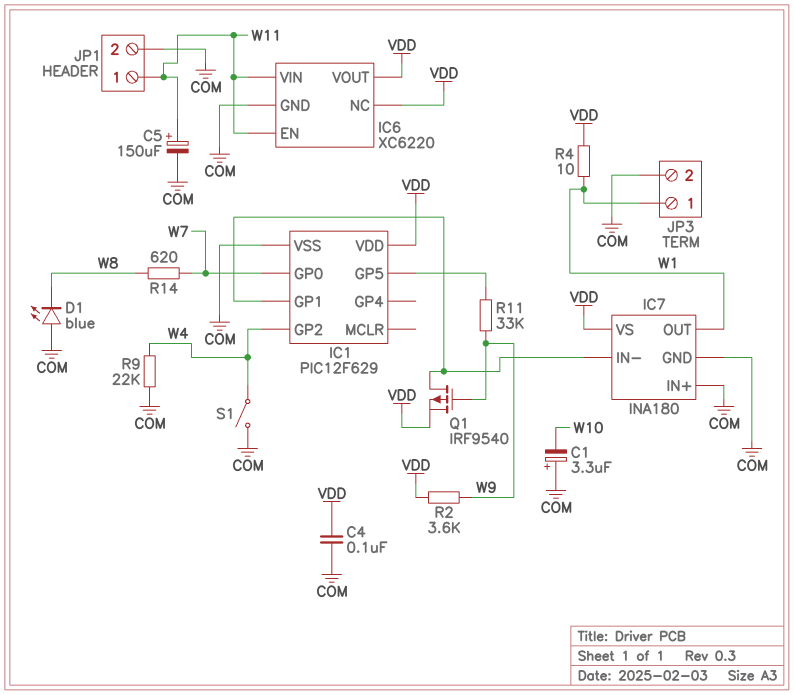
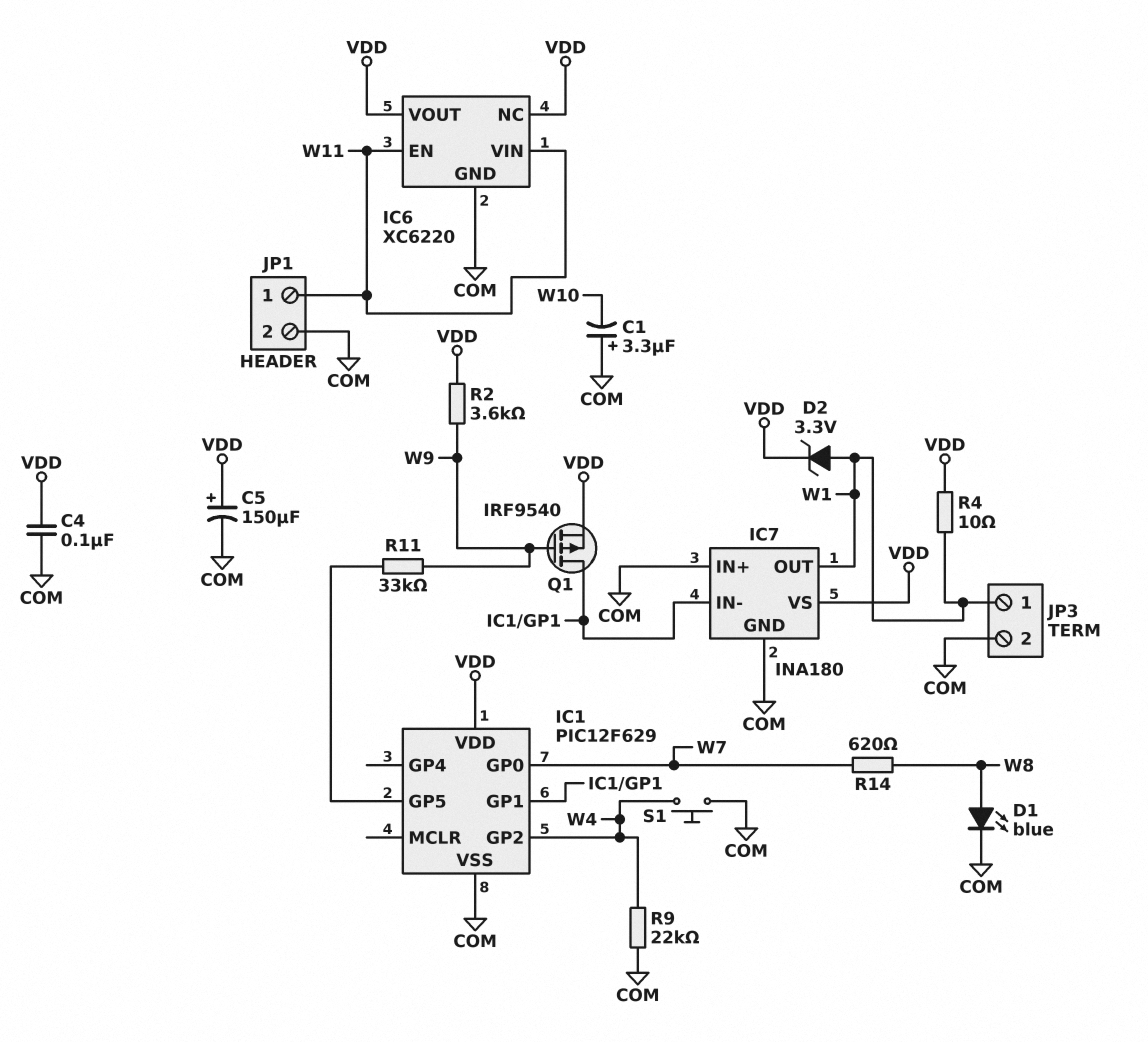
C5: 150uF (plus W11, minus COM) -> 150uF (plus VDD, minus COM)
D1: LED blue (A COM, K W8) -> LED blue (A W8, K COM)
D2: none -> zener 3.3V (A W1, K VDD)
S1: switch (COM, W4) -> button (COM, W4)

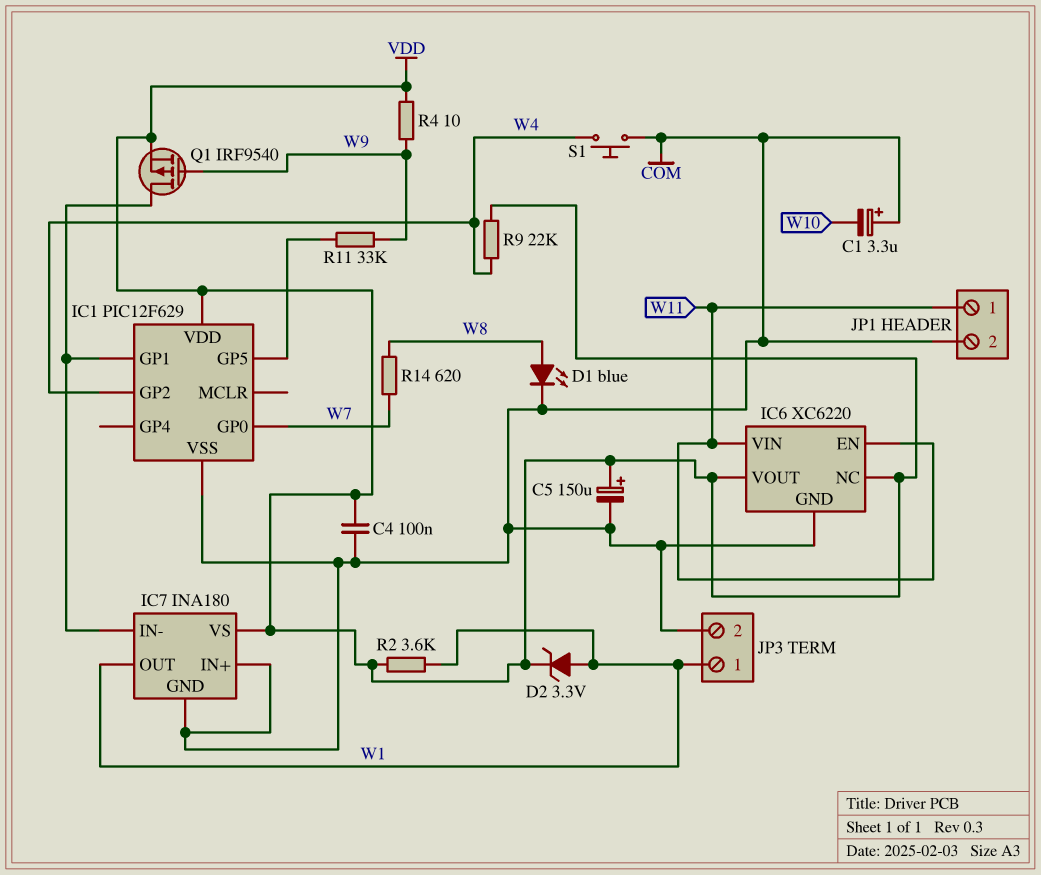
R2: 3.6k (VDD, W9) -> 3.6k (VDD, W1)
R4: 10 (VDD, W1) -> 10 (VDD, W9)
R9: 22k (COM, W4) -> 22k (VDD, W4)

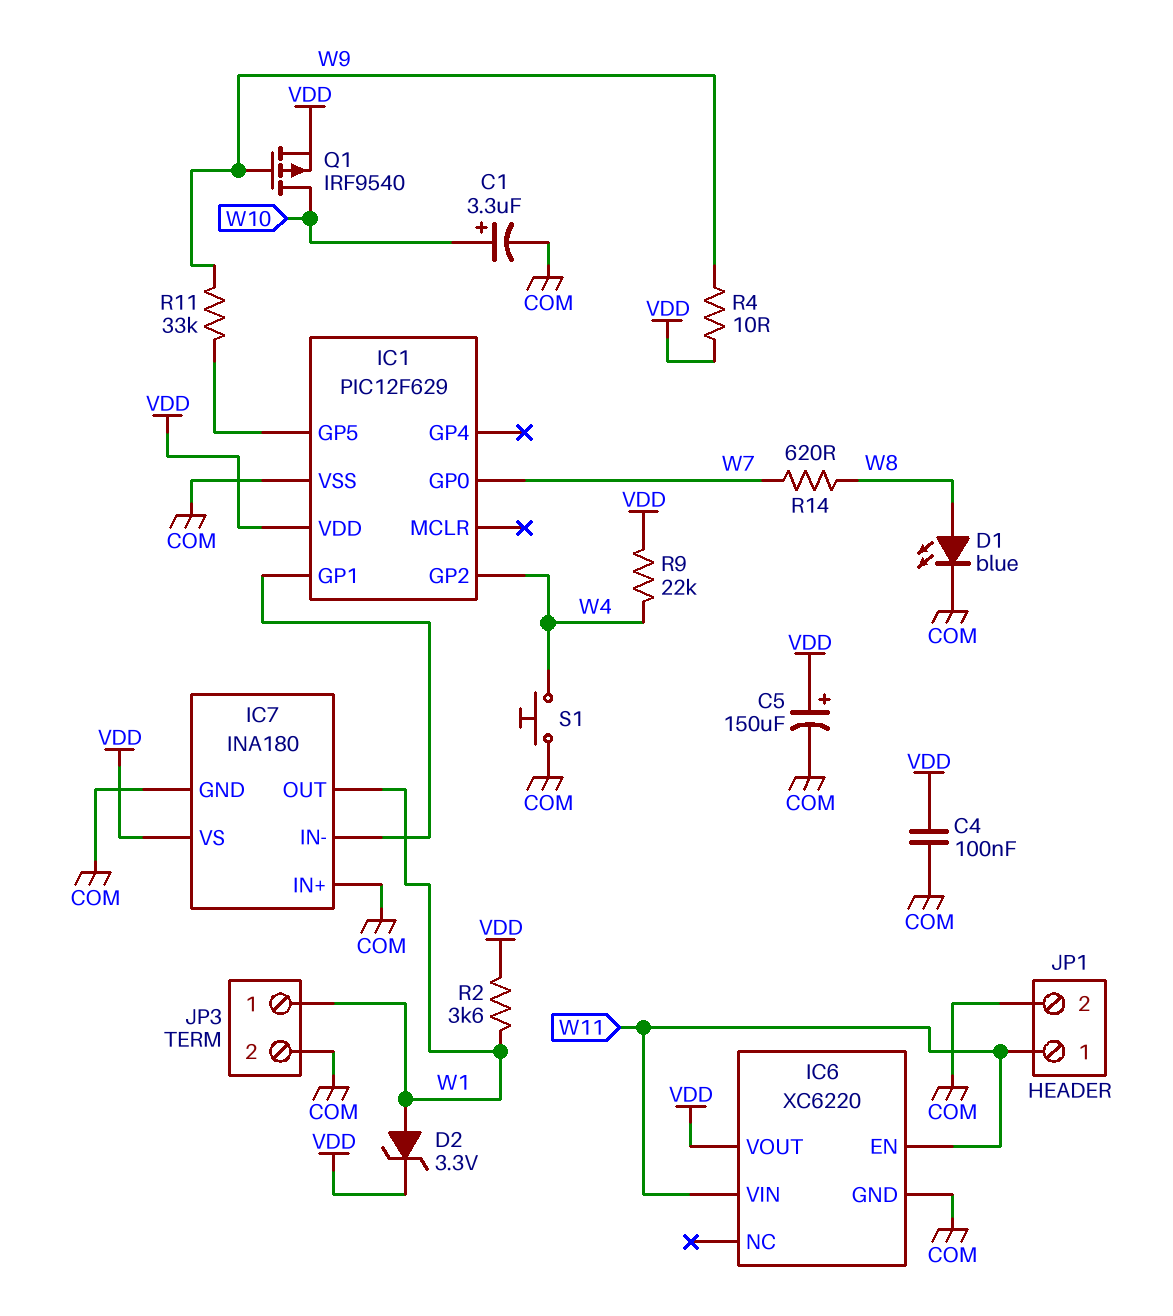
C1: 3.3uF (plus COM, minus W10) -> 3.3uF (plus W10, minus COM)
IC6 pin NC: VDD -> none
Q1: PMOS IRF9540 (G W9, D IC1/GP1, S VDD) -> PMOS IRF9540 (G W9, D W10, S VDD)

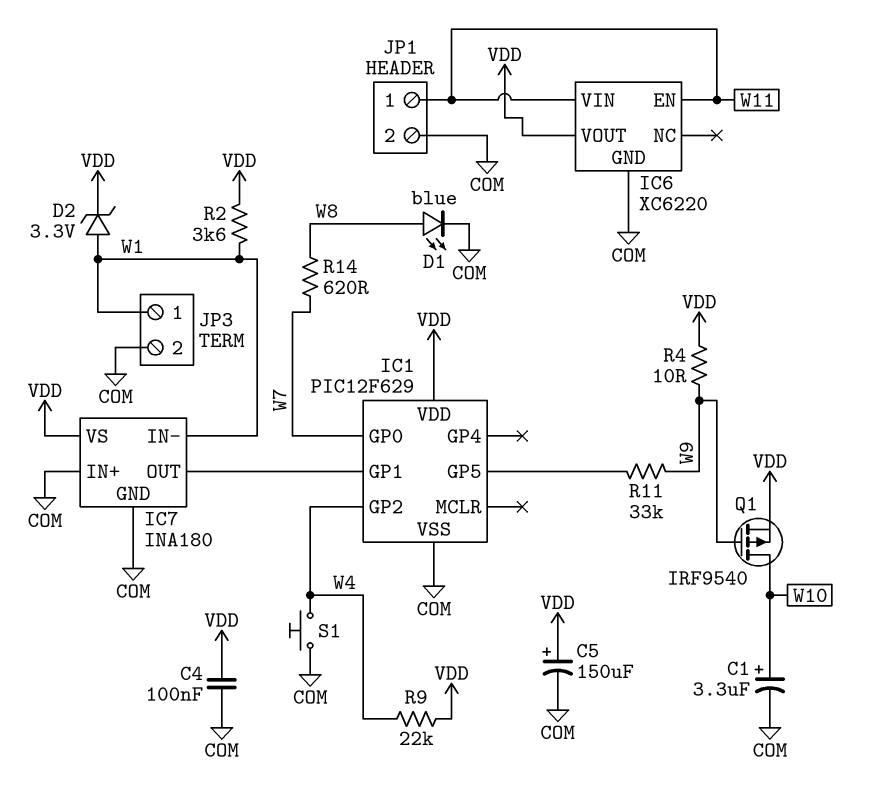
IC7 pin IN-: IC1/GP1 -> W1
IC7 pin OUT: W1 -> IC1/GP1

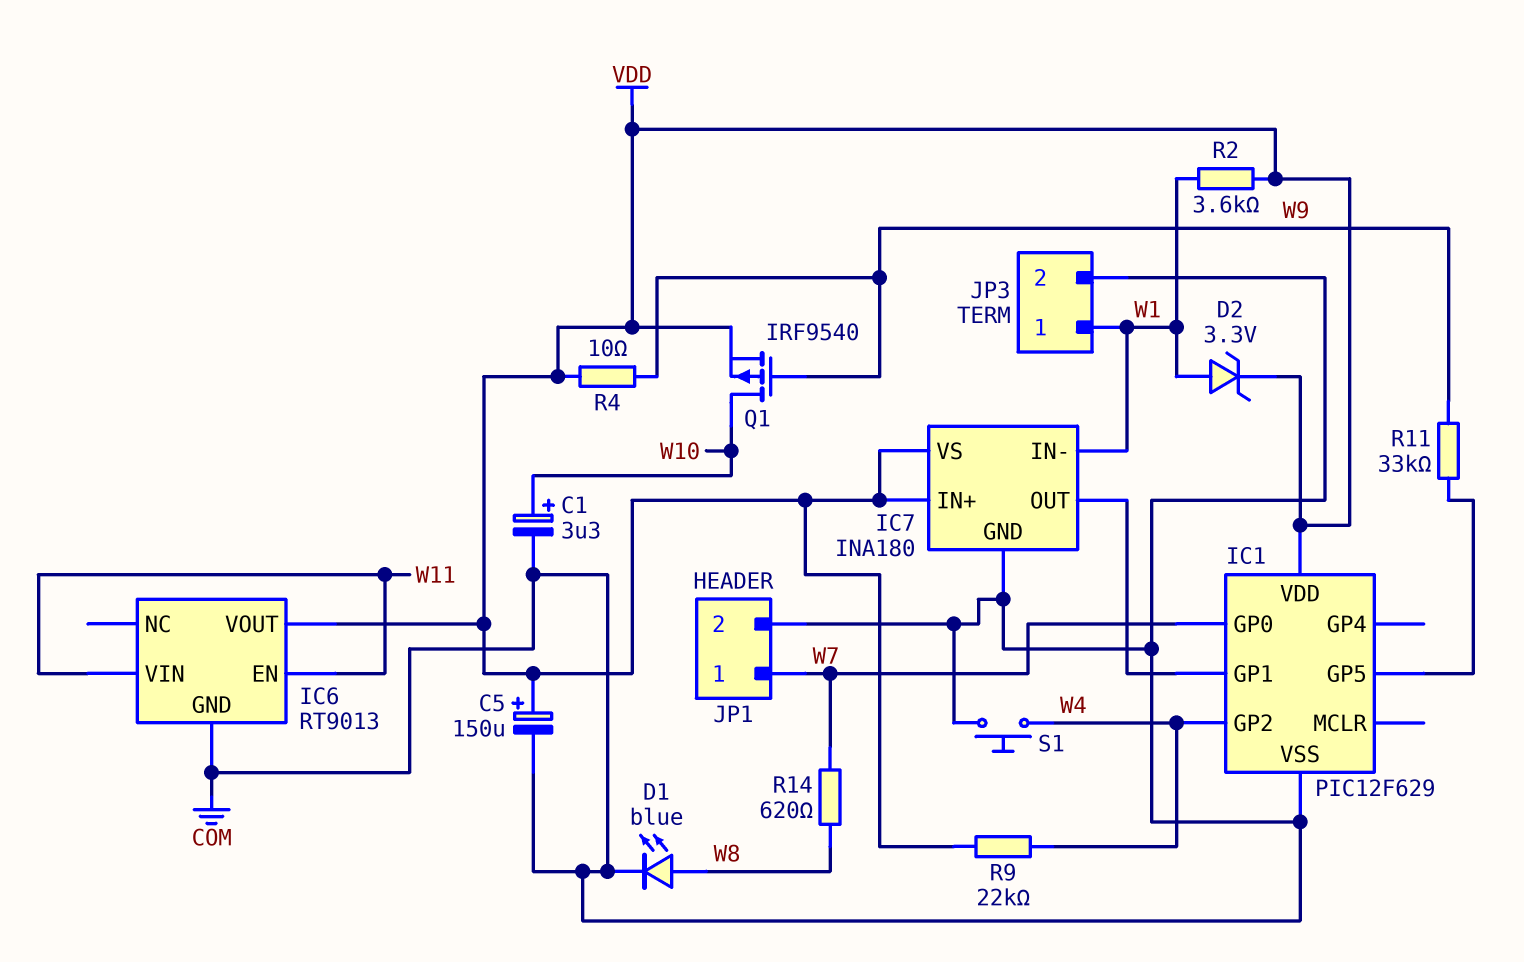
C4: 100nF (COM, VDD) -> none
IC6: XC6220 -> RT9013
IC7 pin IN+: COM -> VDD
JP1 pin 1: W11 -> W7

